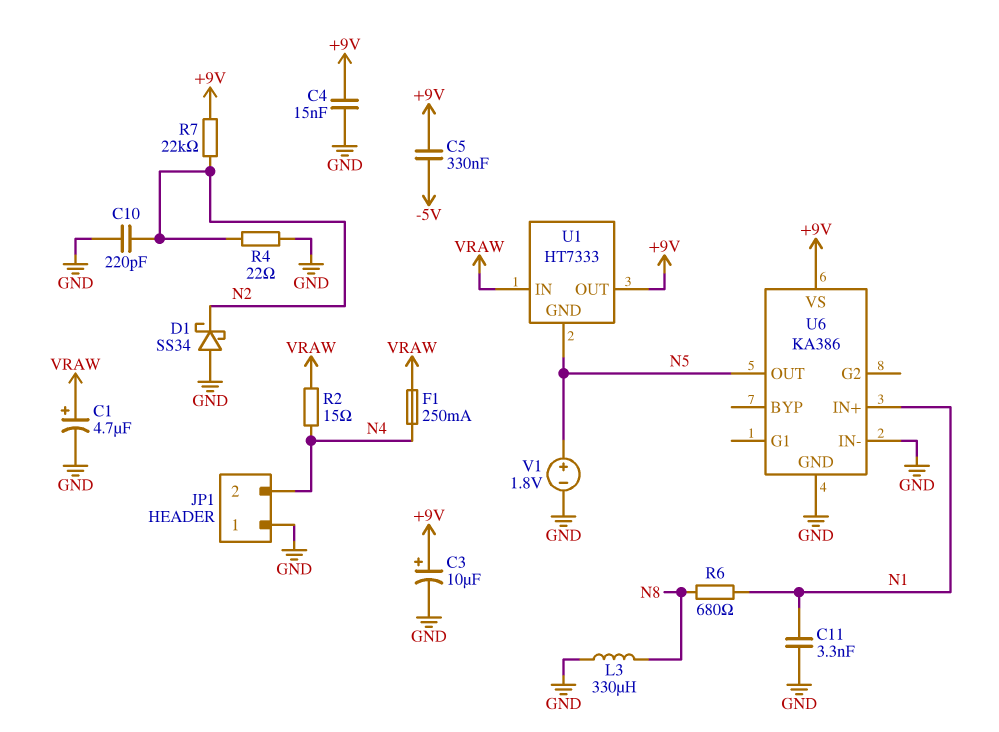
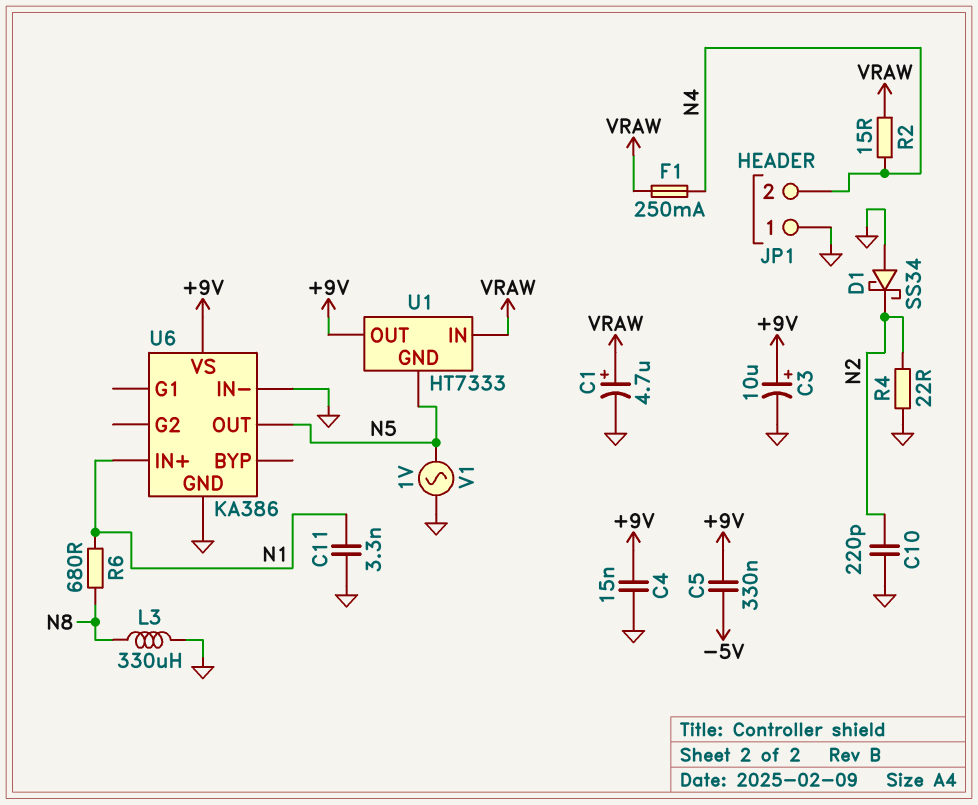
R7: 22k (+9V, N2) -> none
V1: 1.8V (plus N5, minus GND) -> AC 1V (GND, N5)

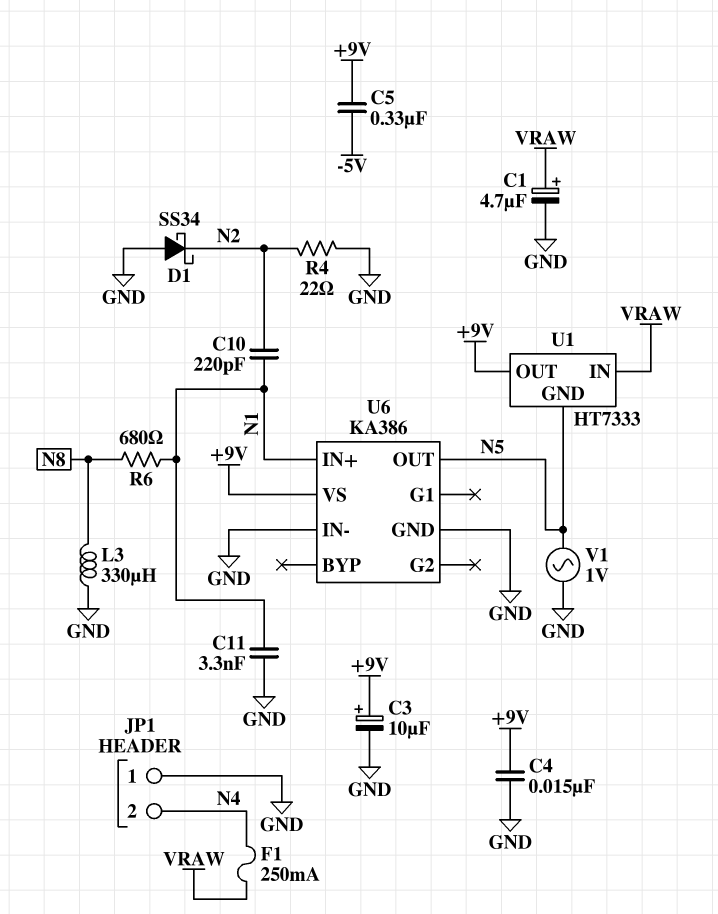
C10: 220pF (GND, N2) -> 220pF (N1, N2)
R2: 15 (N4, VRAW) -> none

